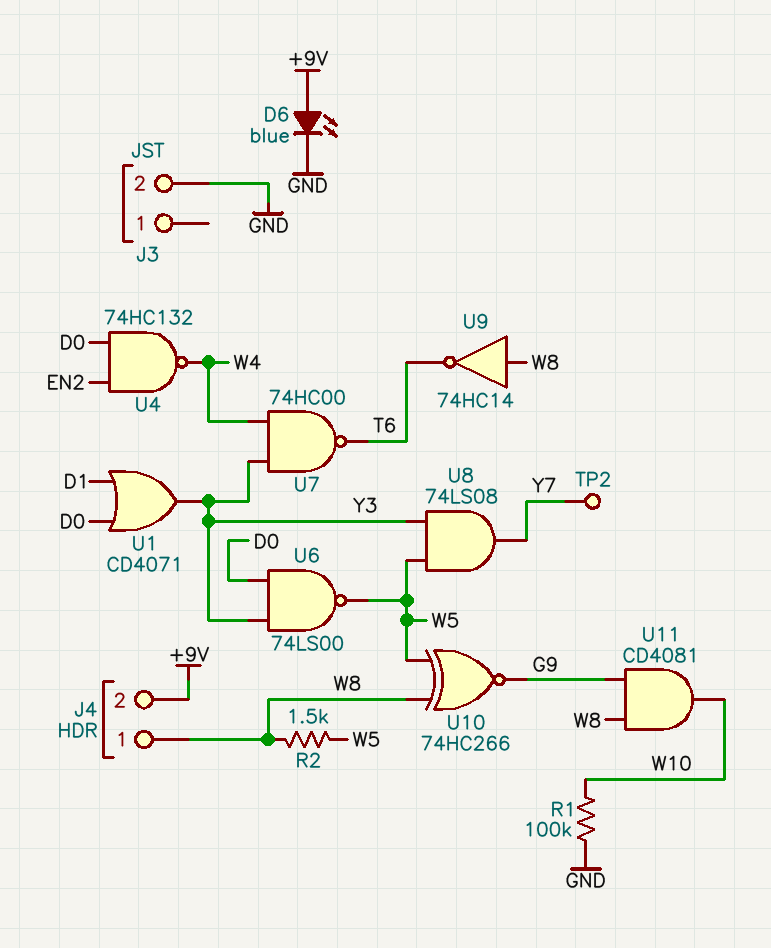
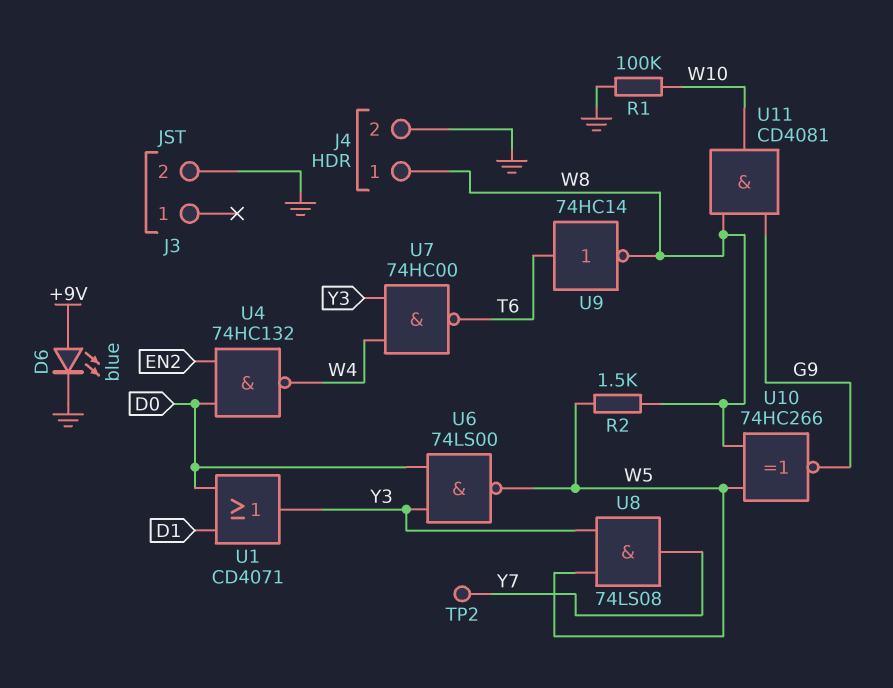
J4 pin 2: +9V -> GND
U9: NOT 74HC14 (in W8, out T6) -> NOT 74HC14 (in T6, out W8)

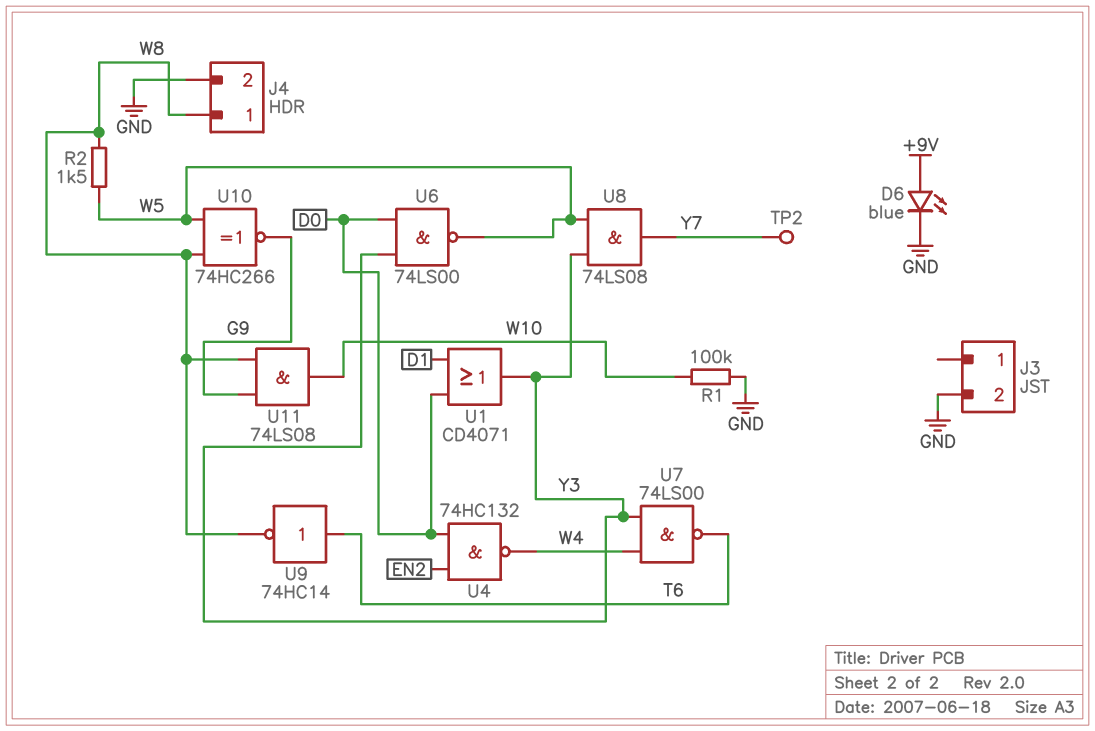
U7: NAND 74HC00 (in W4, in Y3, out T6) -> NAND 74LS00 (in W4, in Y3, out T6)
U11: AND CD4081 (in G9, in W8, out W10) -> AND 74LS08 (in G9, in W8, out W10)

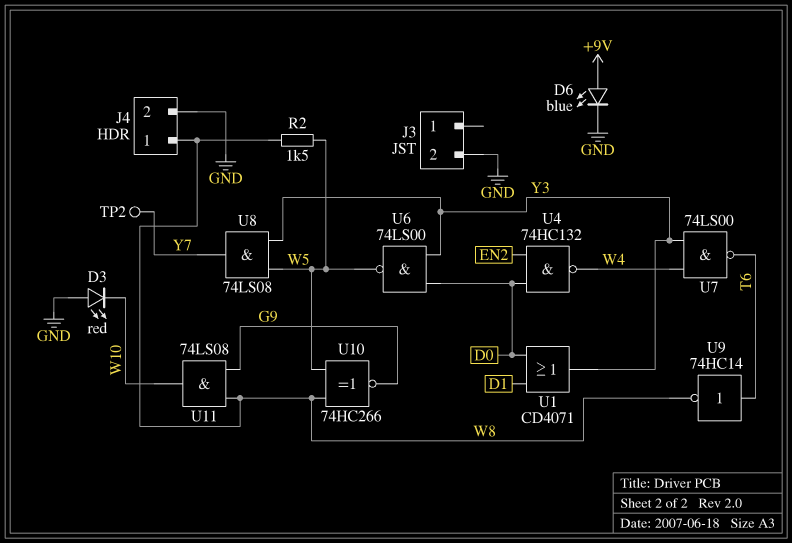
D3: none -> LED red (A GND, K W10)
R1: 100k (GND, W10) -> none

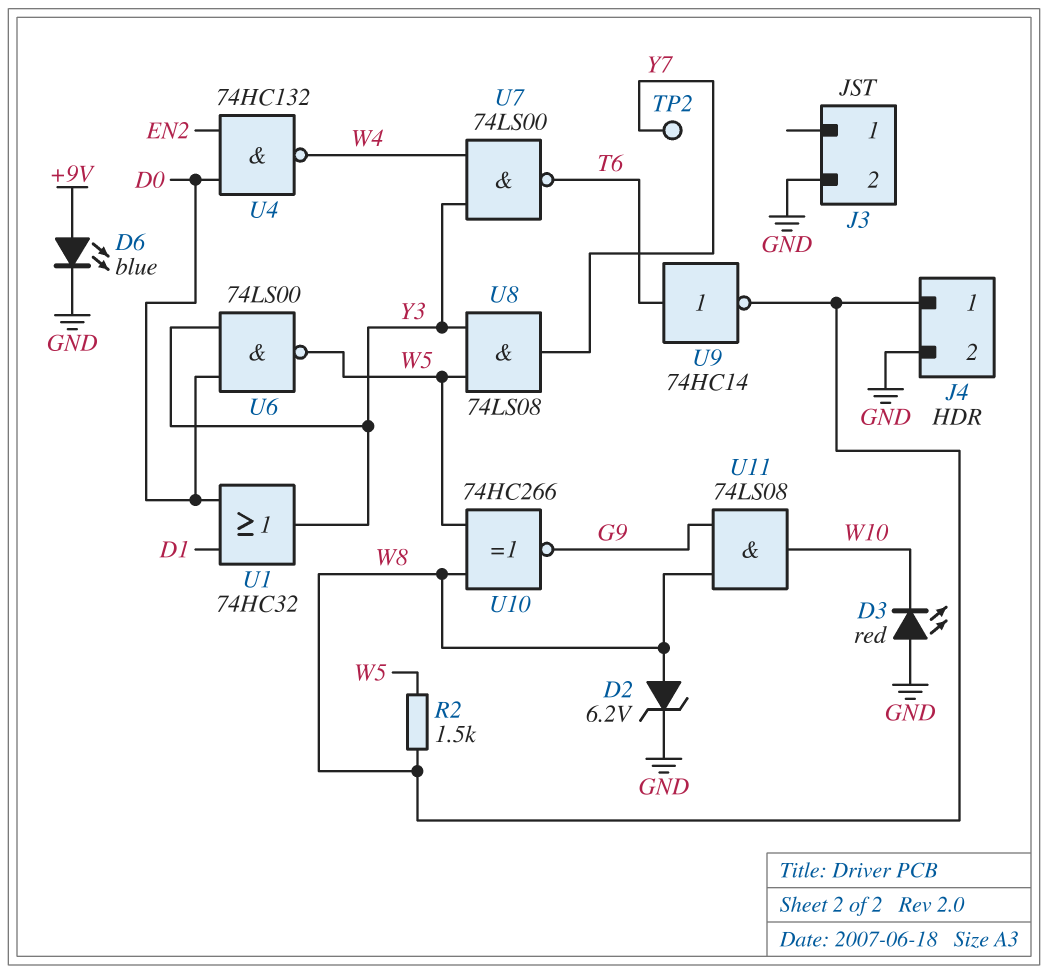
D2: none -> zener 6.2V (A W8, K GND)
U1: OR CD4071 (in D0, in D1, out Y3) -> OR 74HC32 (in D0, in D1, out Y3)

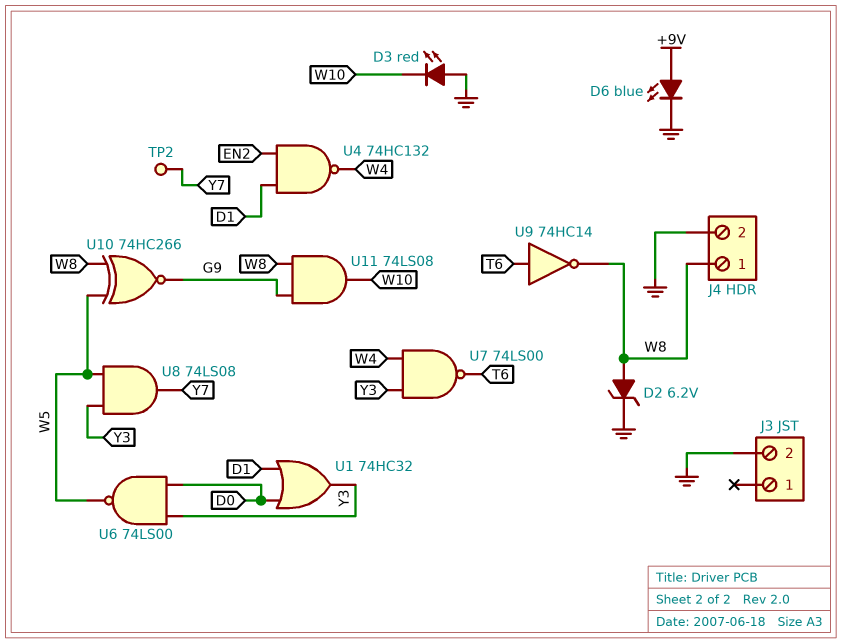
R2: 1.5k (W5, W8) -> none
U4: NAND 74HC132 (in D0, in EN2, out W4) -> NAND 74HC132 (in D1, in EN2, out W4)

